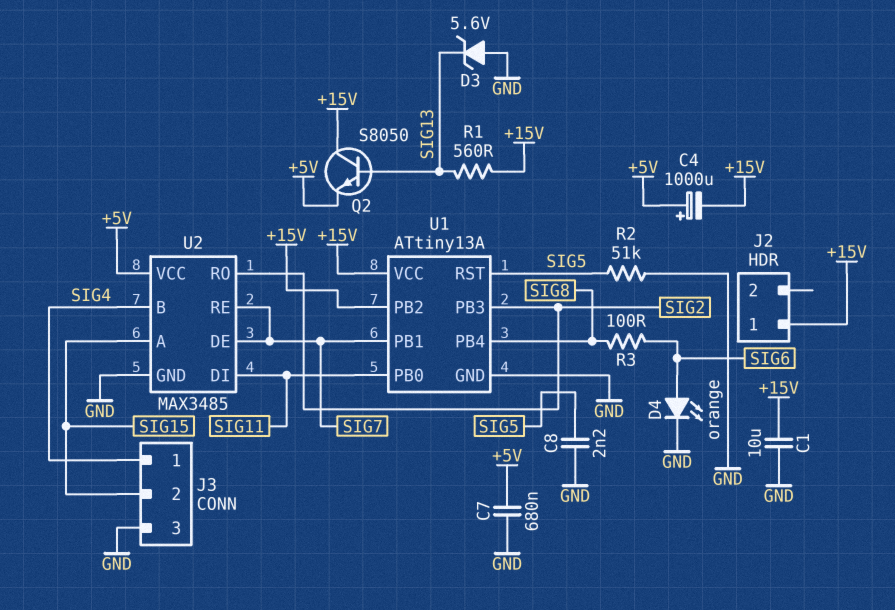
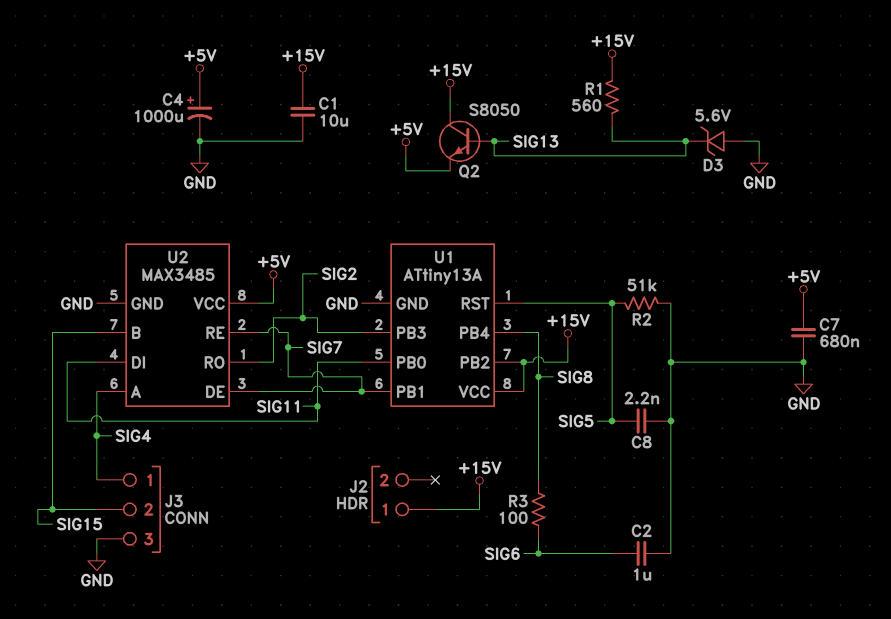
C2: none -> 1uF (GND, SIG6)
C4: 1000uF (plus +5V, minus +15V) -> 1000uF (plus +5V, minus GND)
D4: LED orange (A SIG6, K GND) -> none
U2 pin A: SIG15 -> SIG4
U2 pin B: SIG4 -> SIG15

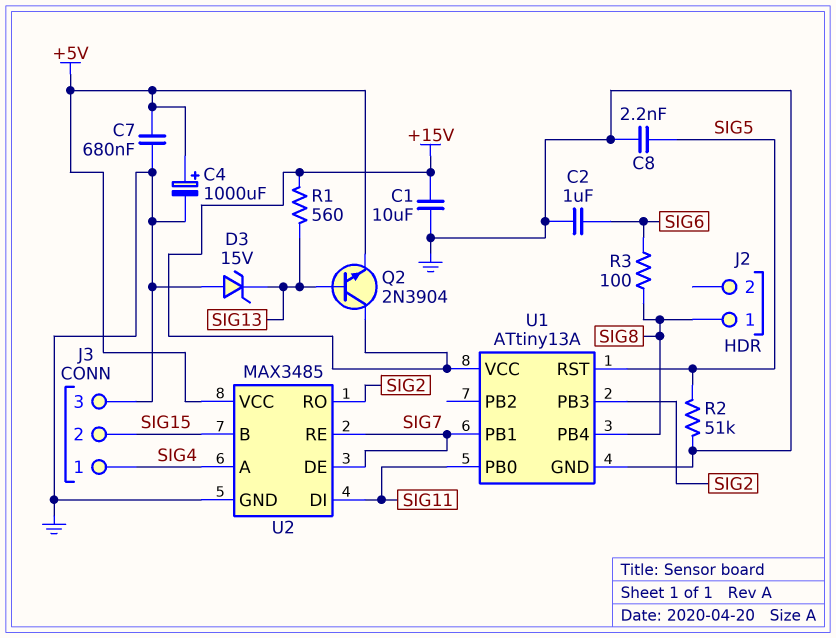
D3: zener 5.6V (A GND, K SIG13) -> zener 15V (A GND, K SIG13)
J2 pin 1: +15V -> SIG8
Q2: NPN S8050 (B SIG13, C +15V, E +5V) -> NPN 2N3904 (B SIG13, C +15V, E +5V)
U1 pin PB2: +15V -> none

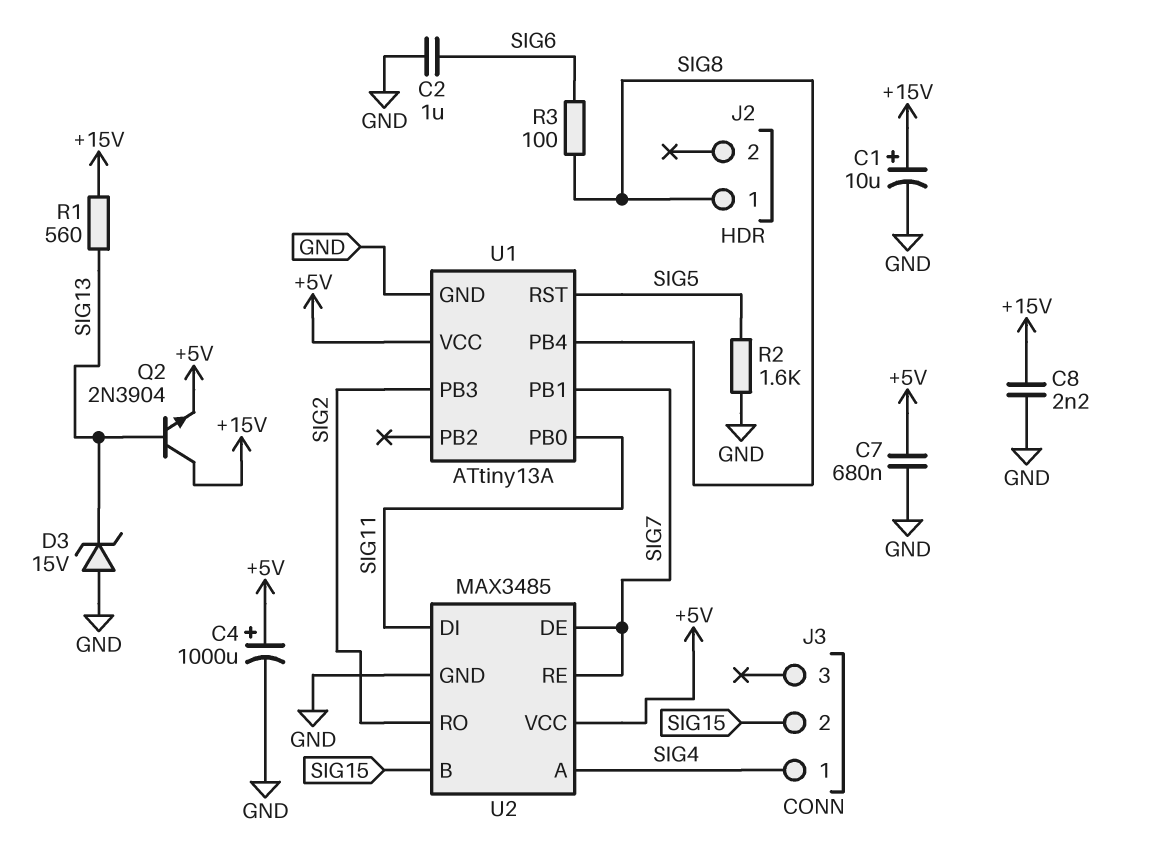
C1: 10uF (+15V, GND) -> 10uF (plus +15V, minus GND)
C8: 2.2nF (GND, SIG5) -> 2.2nF (+15V, GND)
J3 pin 3: GND -> none
R2: 51k (GND, SIG5) -> 1.6k (GND, SIG5)
U1 pin VCC: +15V -> +5V

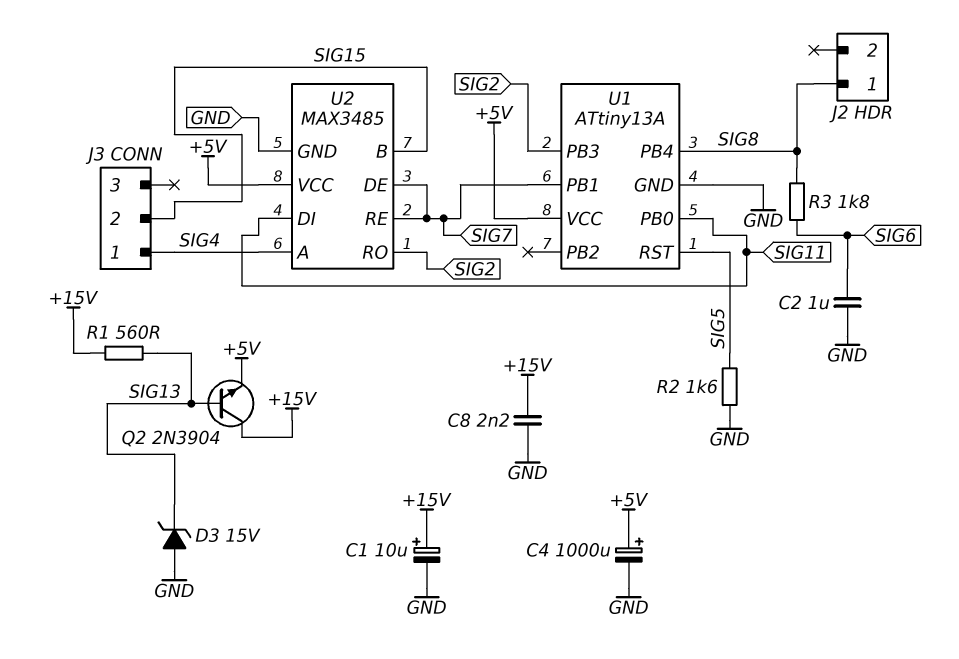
C7: 680nF (+5V, GND) -> none
R3: 100 (SIG6, SIG8) -> 1.8k (SIG6, SIG8)

